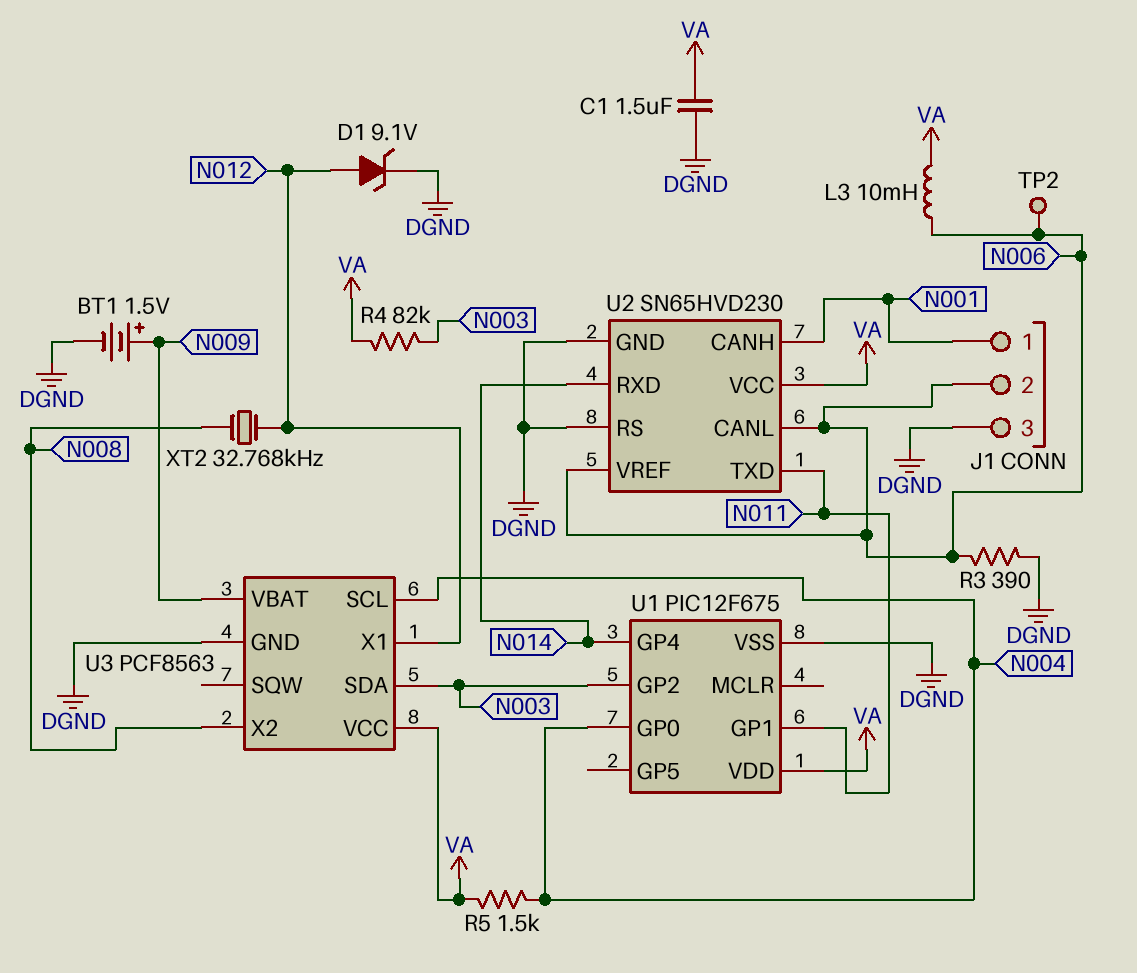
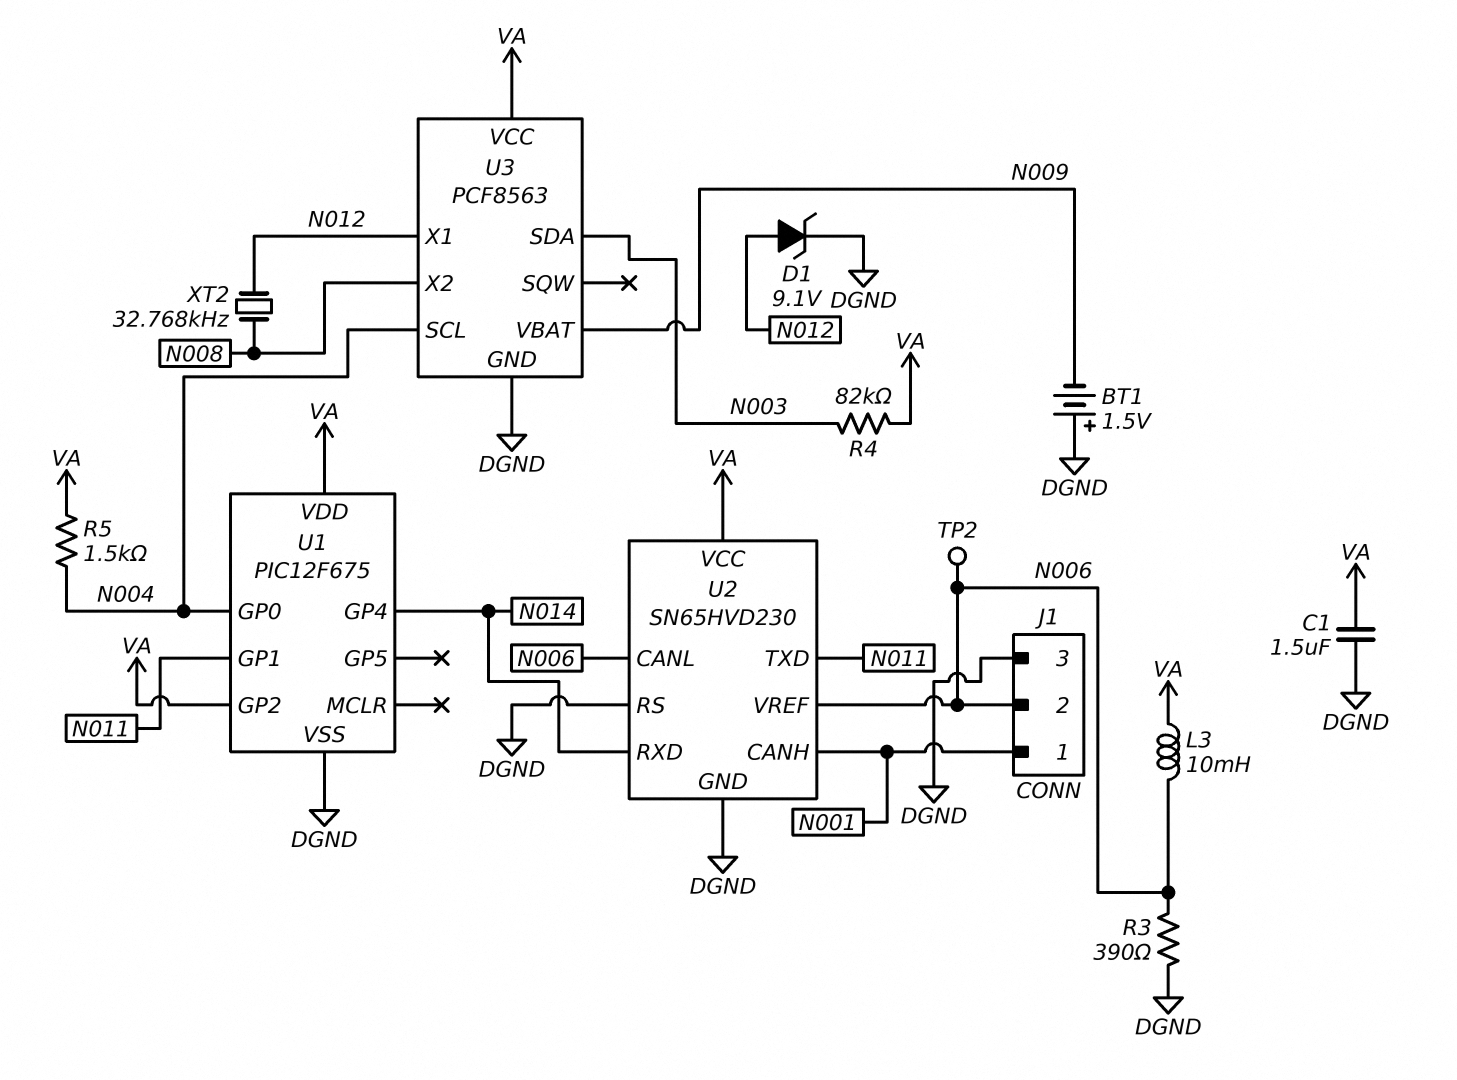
BT1: 1.5V (plus N009, minus DGND) -> 1.5V (plus DGND, minus N009)
U1 pin GP2: N003 -> VA

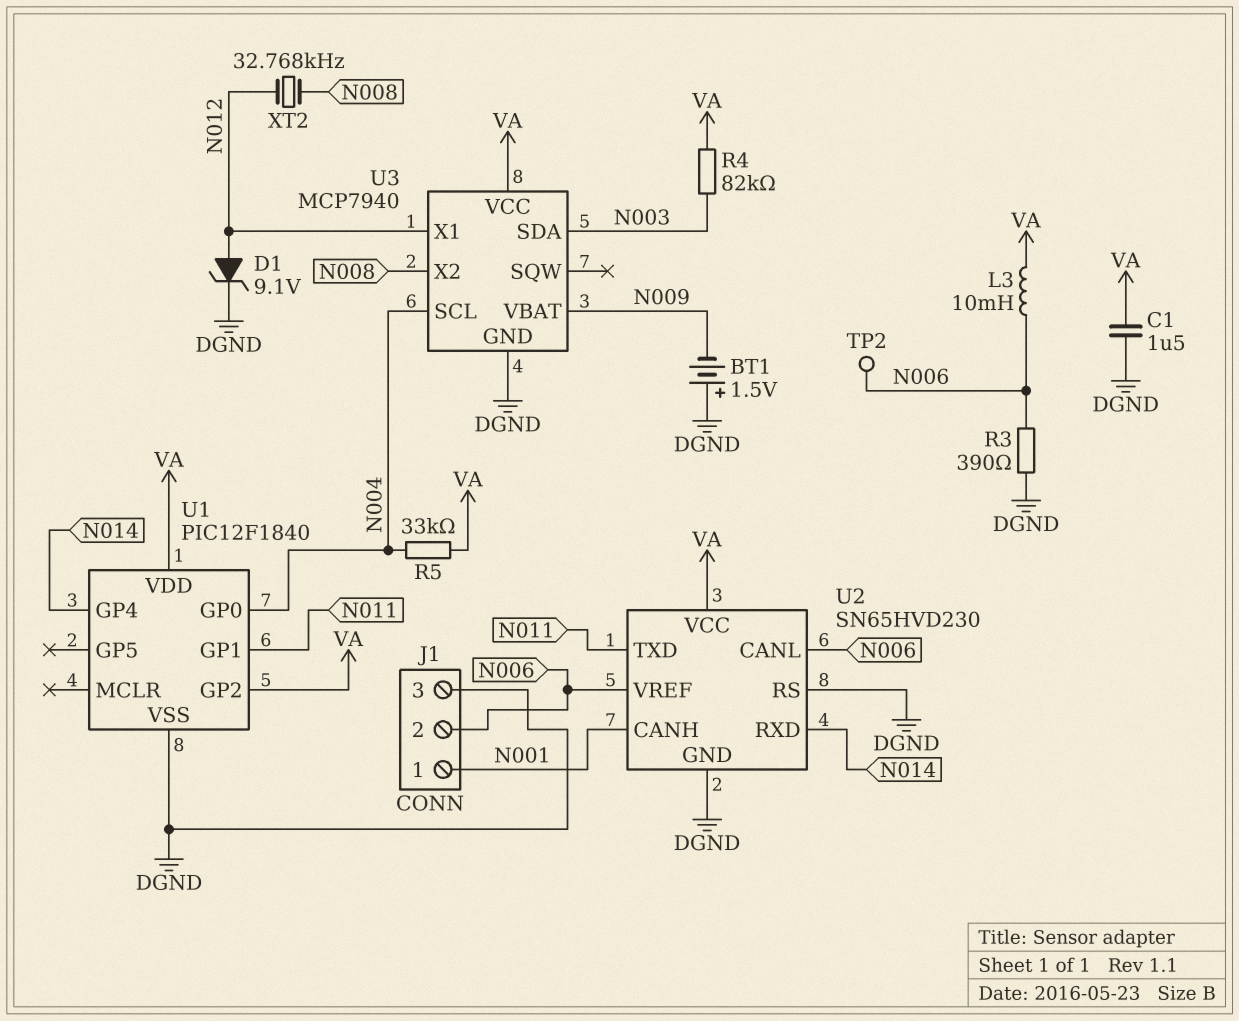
R5: 1.5k (N004, VA) -> 33k (N004, VA)
U1: PIC12F675 -> PIC12F1840
U3: PCF8563 -> MCP7940

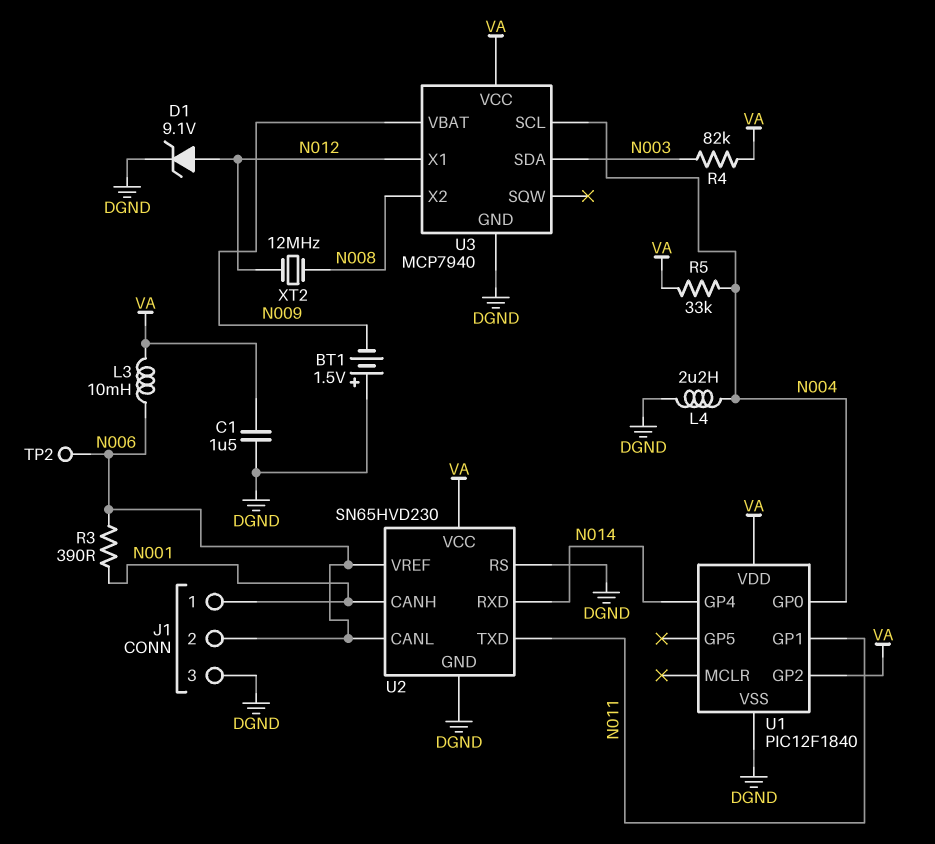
L4: none -> 2.2uH (DGND, N004)
R3: 390 (DGND, N006) -> 390 (N001, N006)
XT2: 32.768kHz (N008, N012) -> 12MHz (N008, N012)

